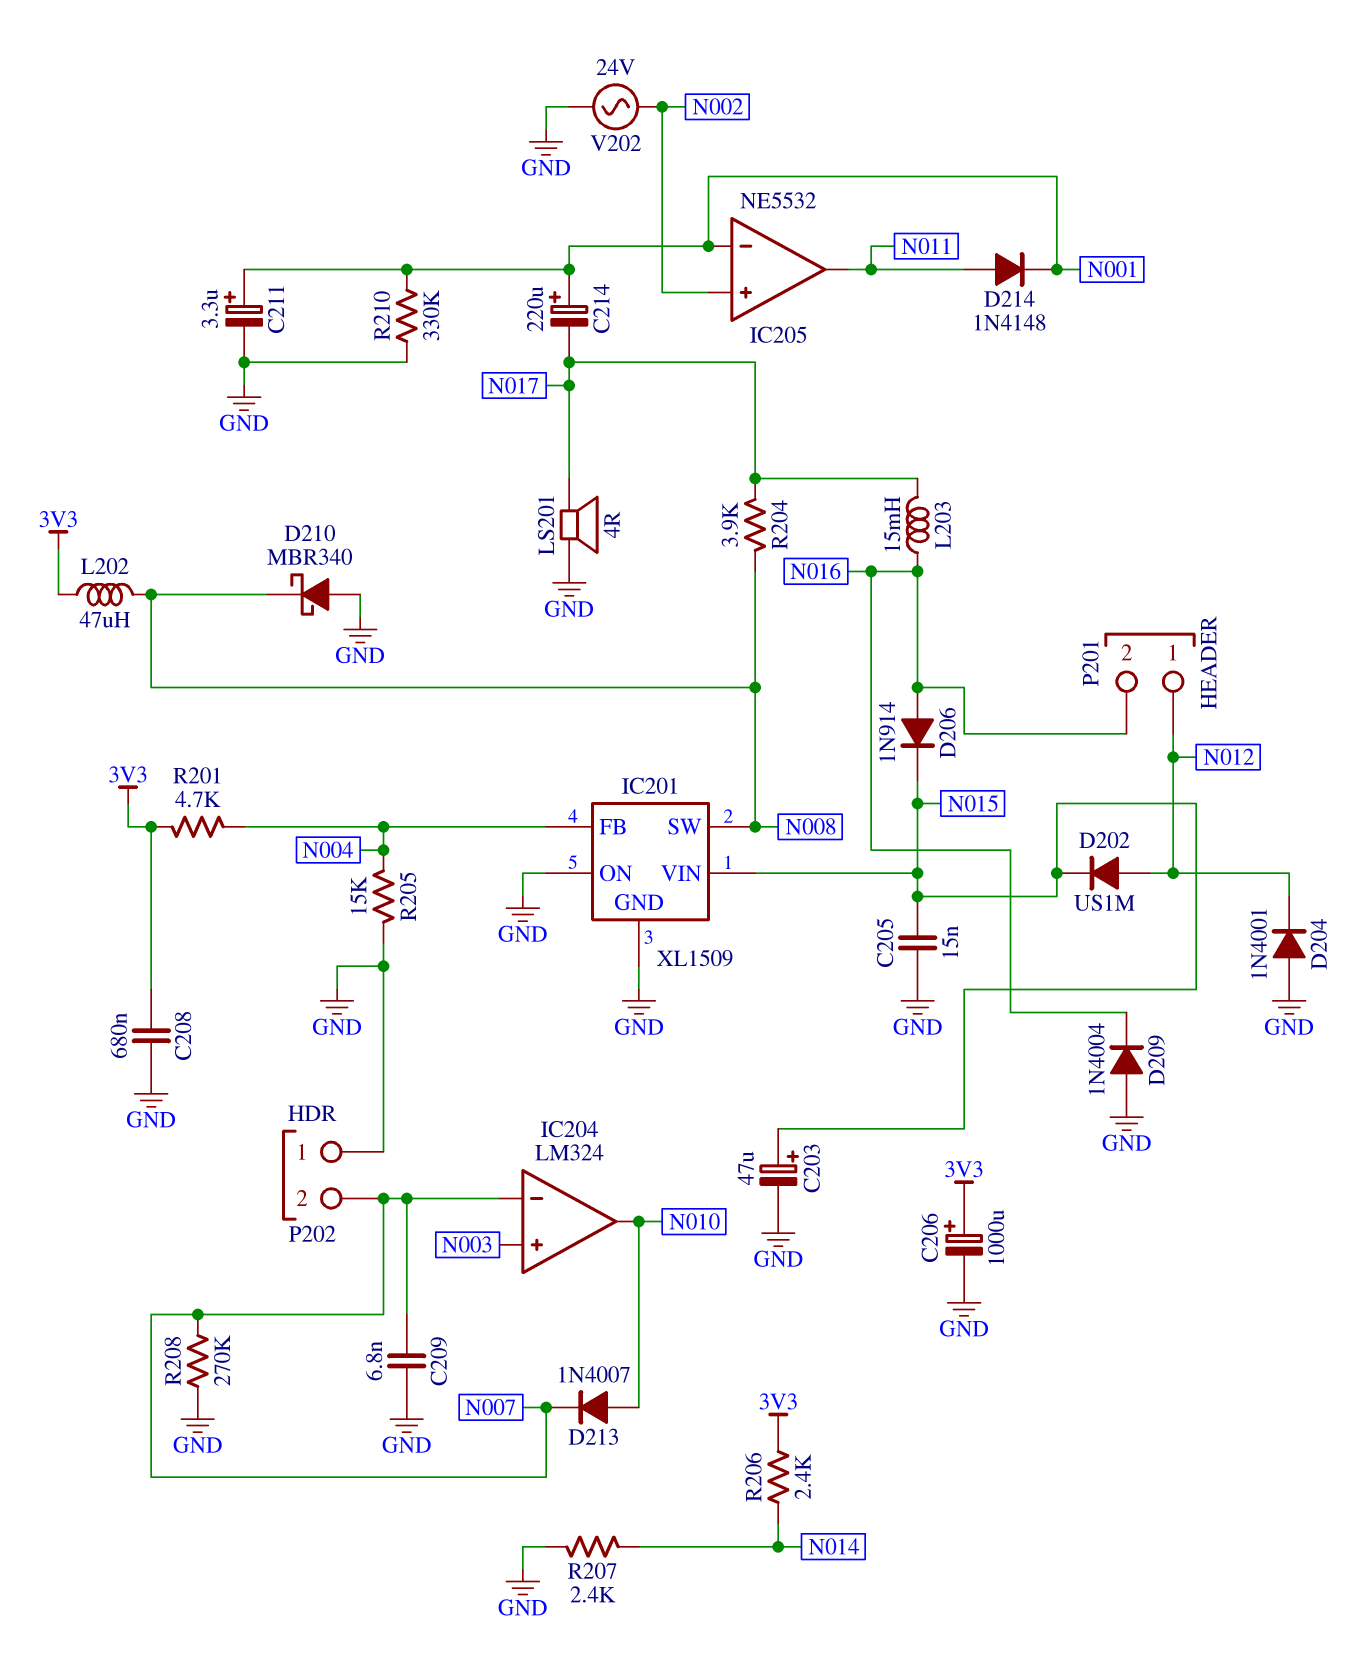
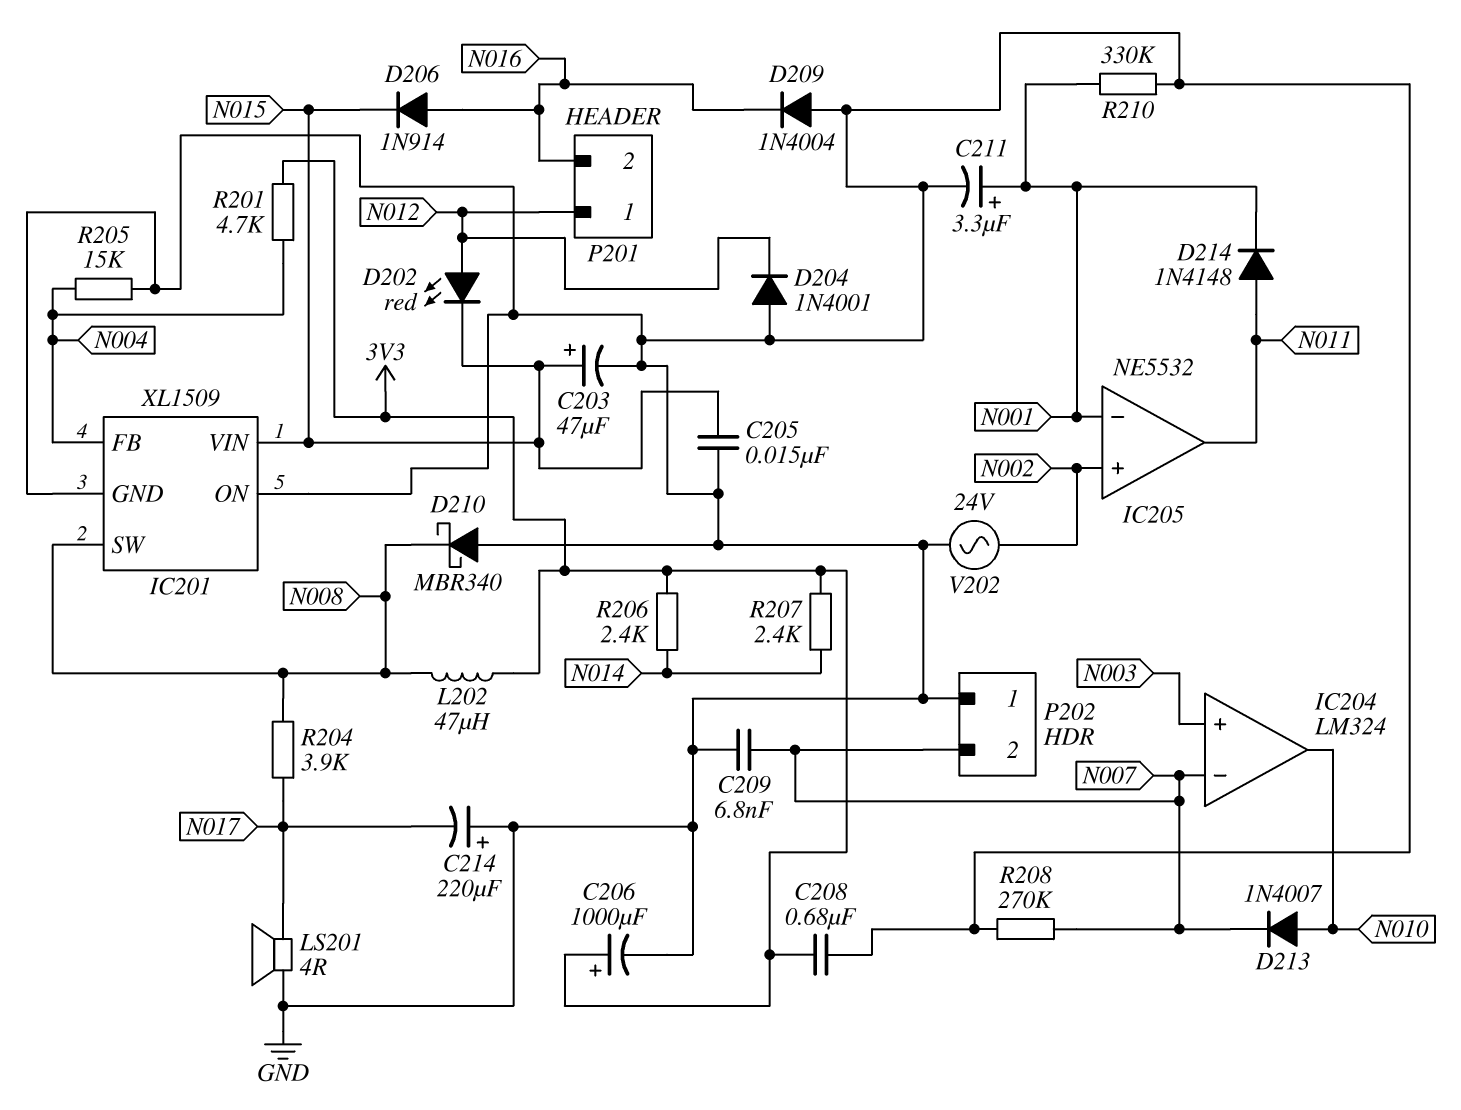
C214: 220uF (plus N001, minus N017) -> 220uF (plus GND, minus N017)
D202: diode US1M (A N012, K N015) -> LED red (A N012, K N015)
L203: 15mH (N016, N017) -> none
R207: 2.4k (GND, N014) -> 2.4k (3V3, N014)

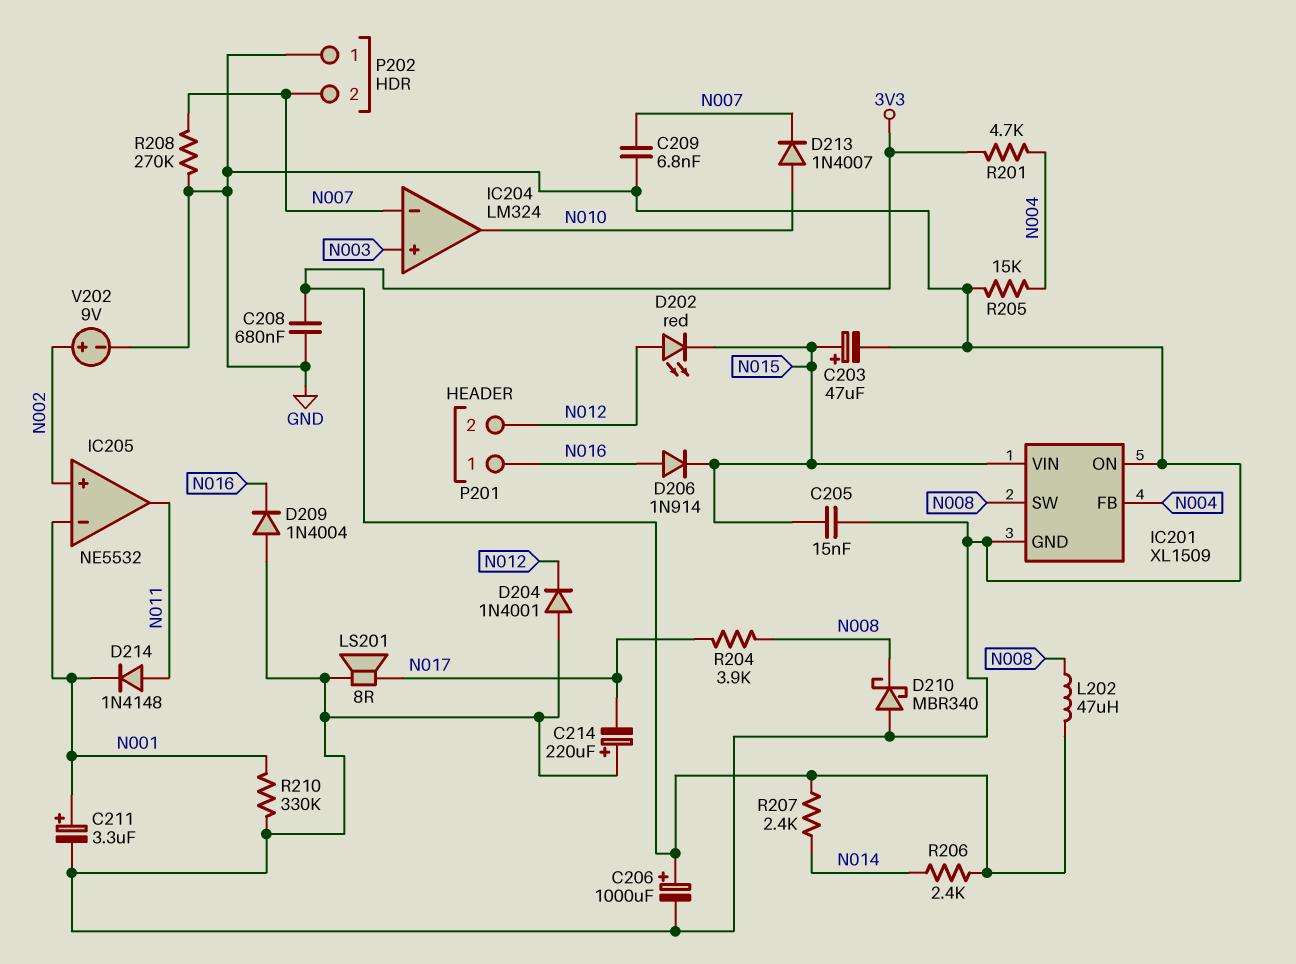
LS201: speaker 4R (GND, N017) -> speaker 8R (GND, N017)
P201 pin 1: N012 -> N016
P201 pin 2: N016 -> N012
V202: AC 24V (GND, N002) -> 9V (plus N002, minus GND)

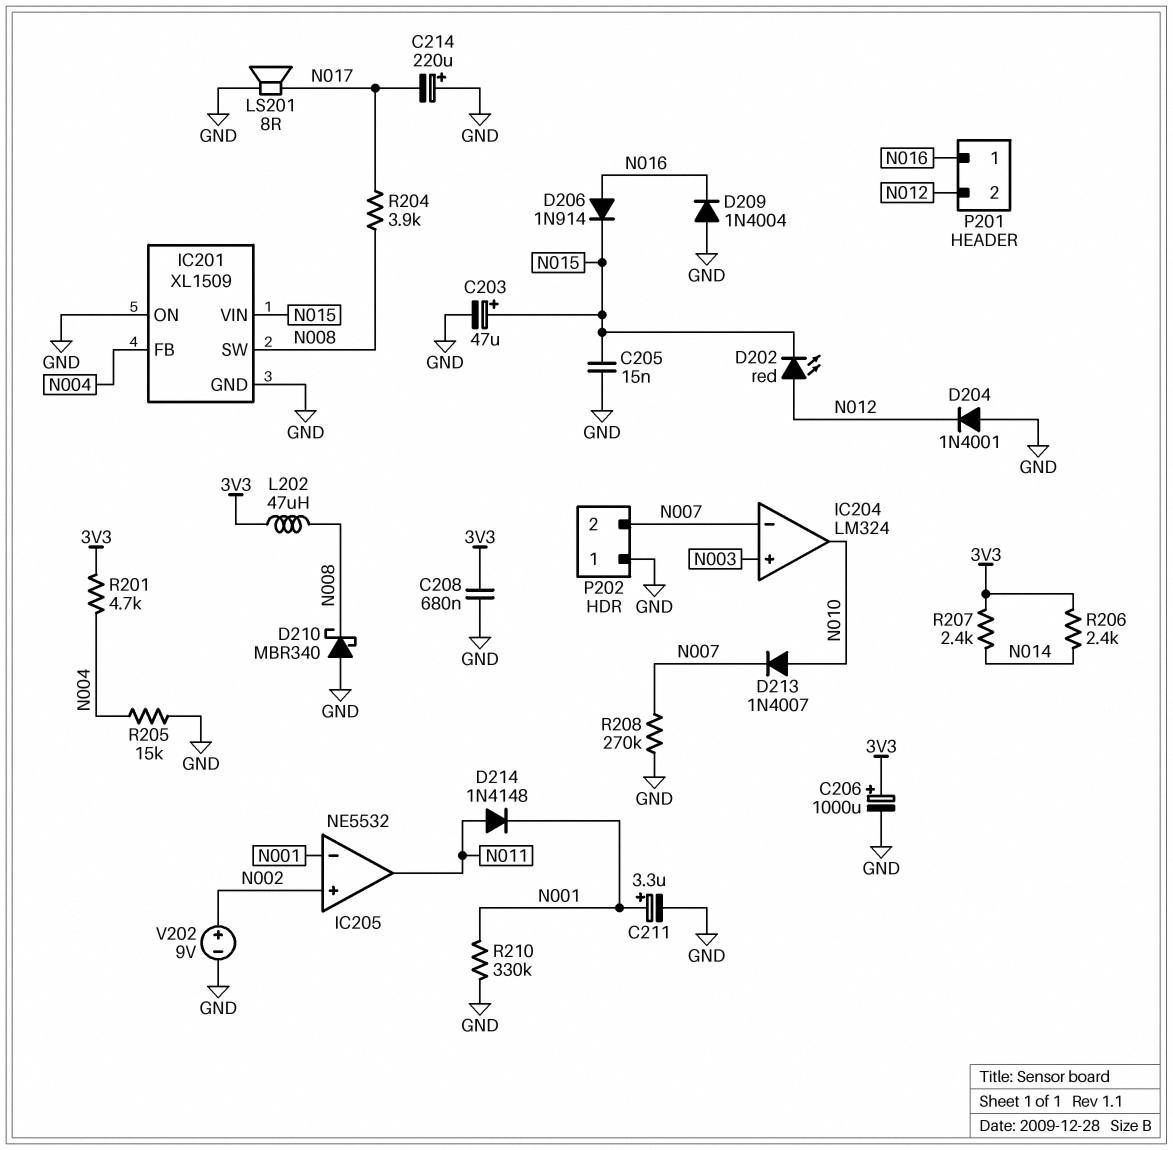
C209: 6.8nF (GND, N007) -> none

